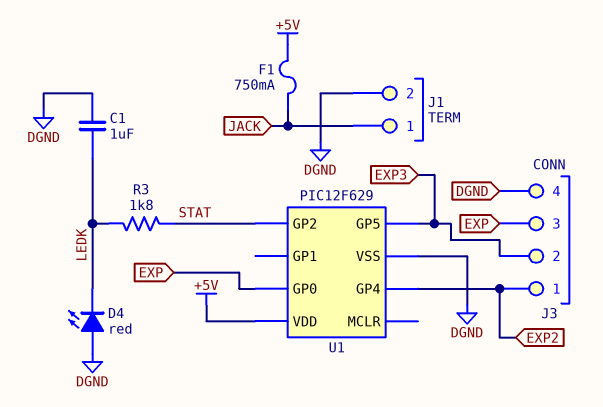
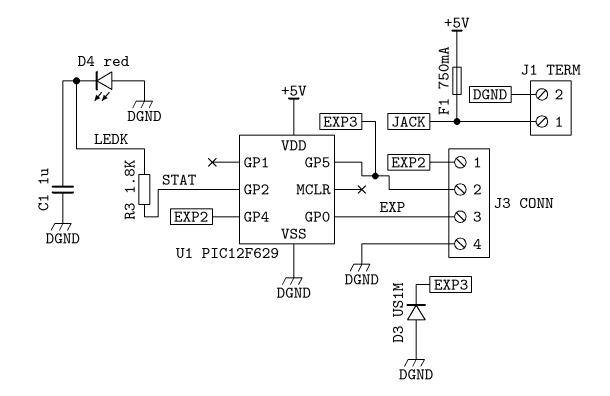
D3: none -> diode US1M (A DGND, K EXP3)

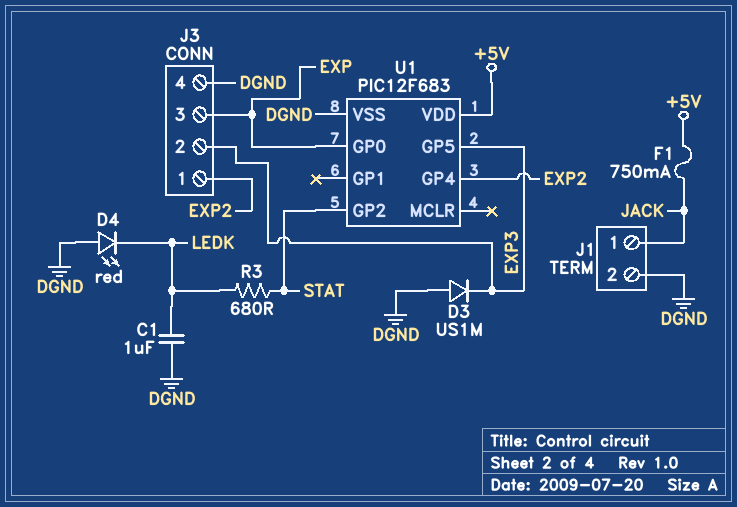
R3: 1.8k (LEDK, STAT) -> 680 (LEDK, STAT)
U1: PIC12F629 -> PIC12F683

